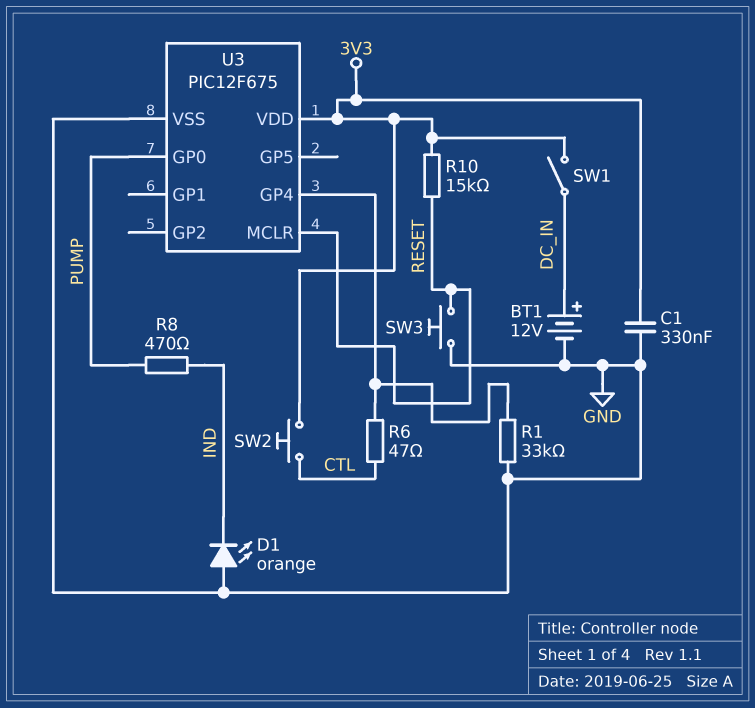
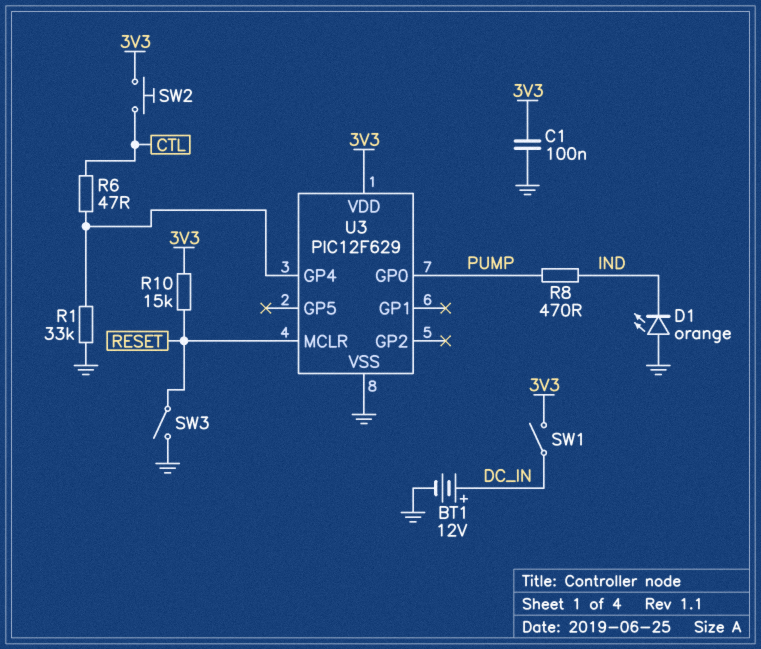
C1: 330nF (3V3, GND) -> 100nF (3V3, GND)
SW3: button (GND, RESET) -> switch (GND, RESET)
U3: PIC12F675 -> PIC12F629

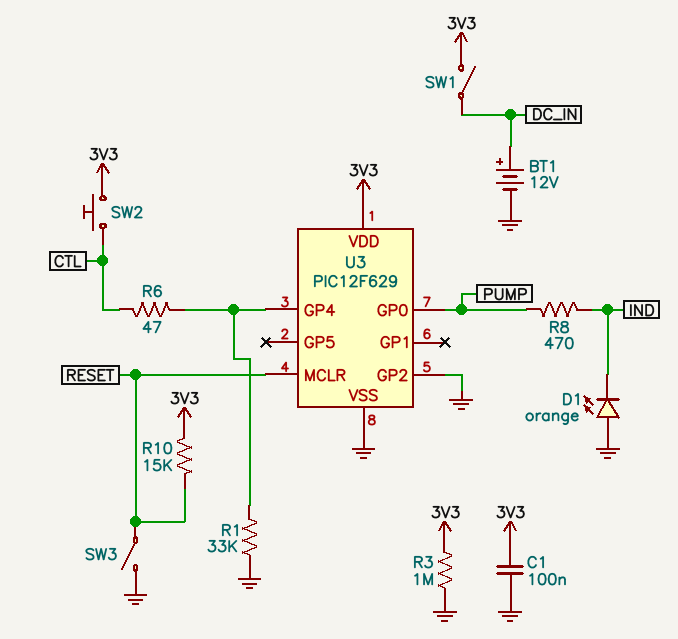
R3: none -> 1M (3V3, GND)
U3 pin GP2: none -> GND

